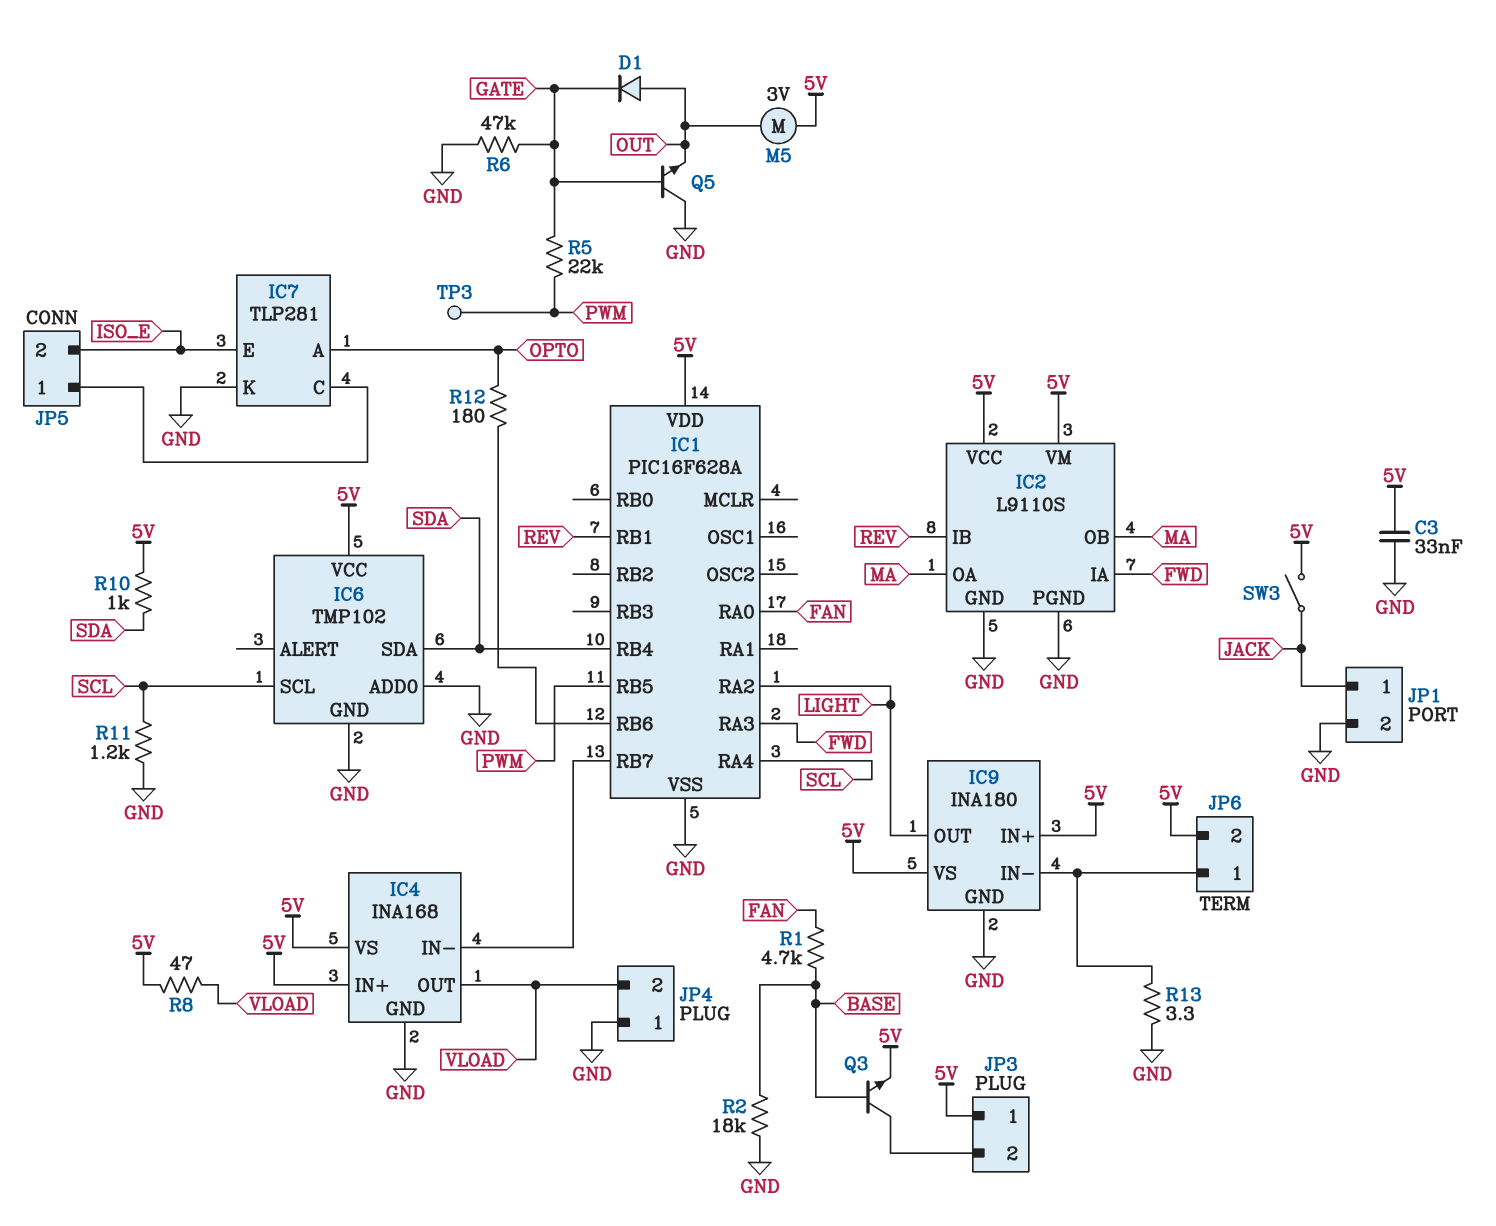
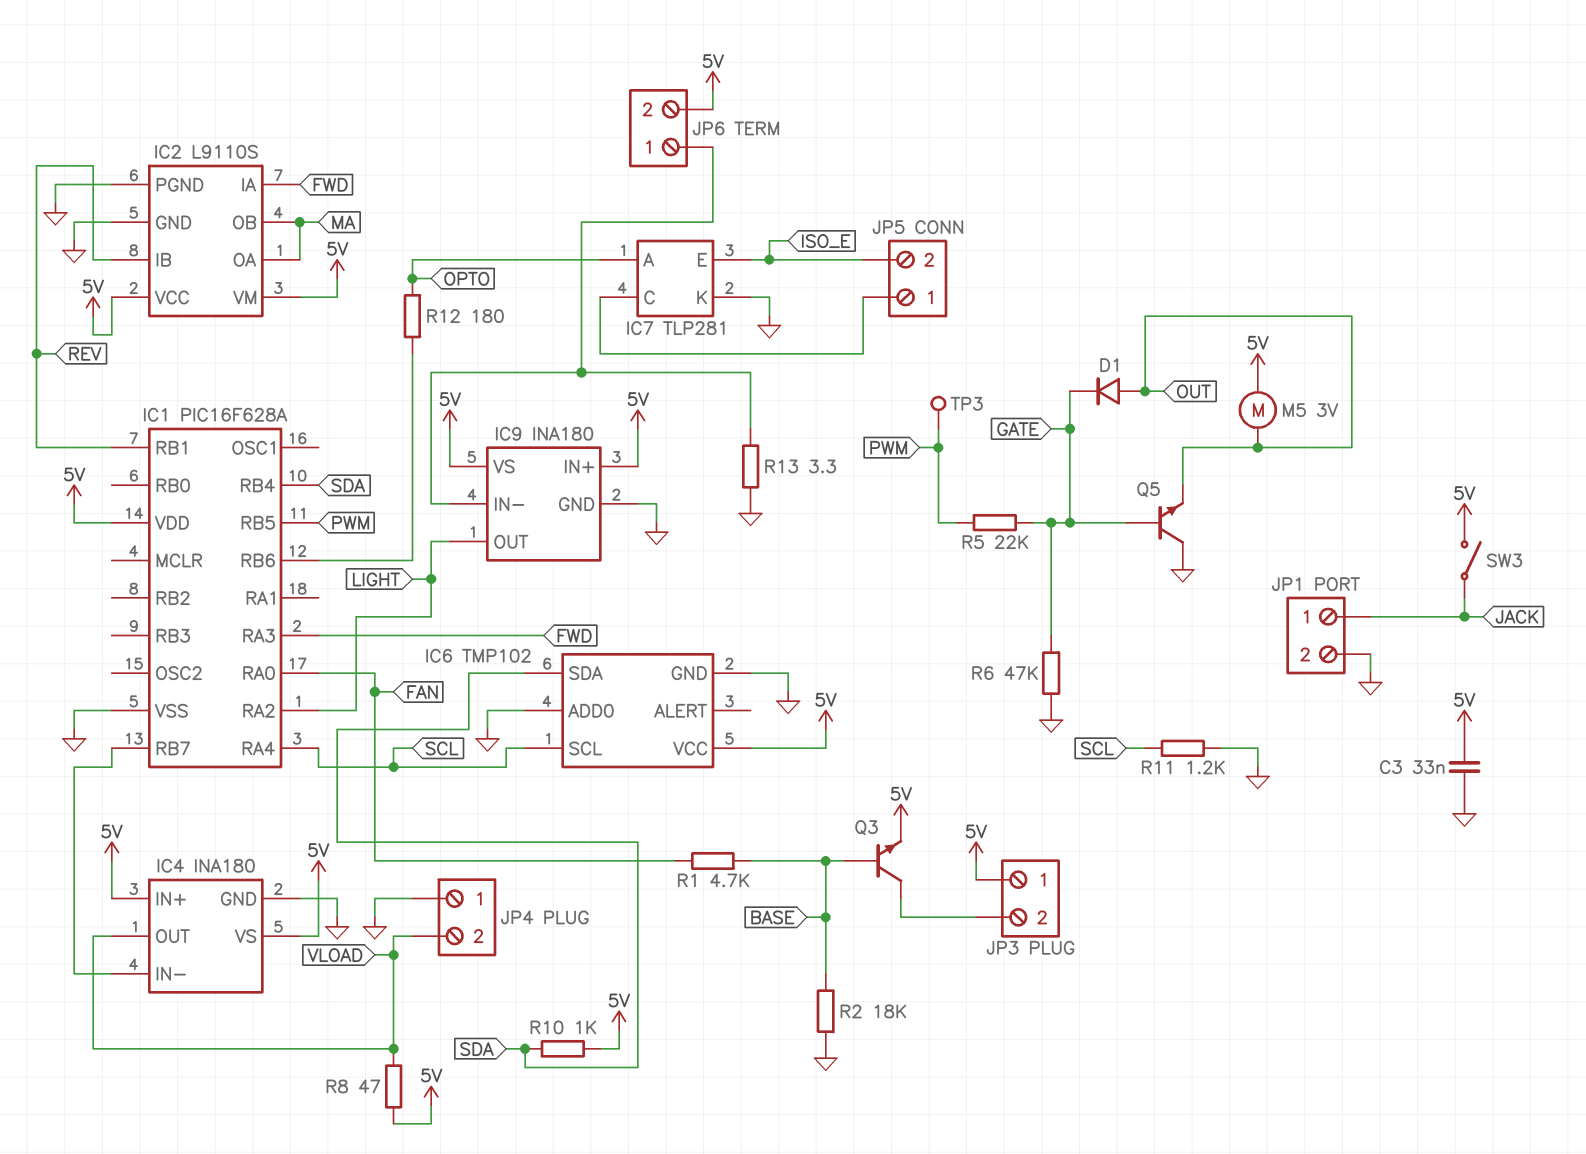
IC4: INA168 -> INA180

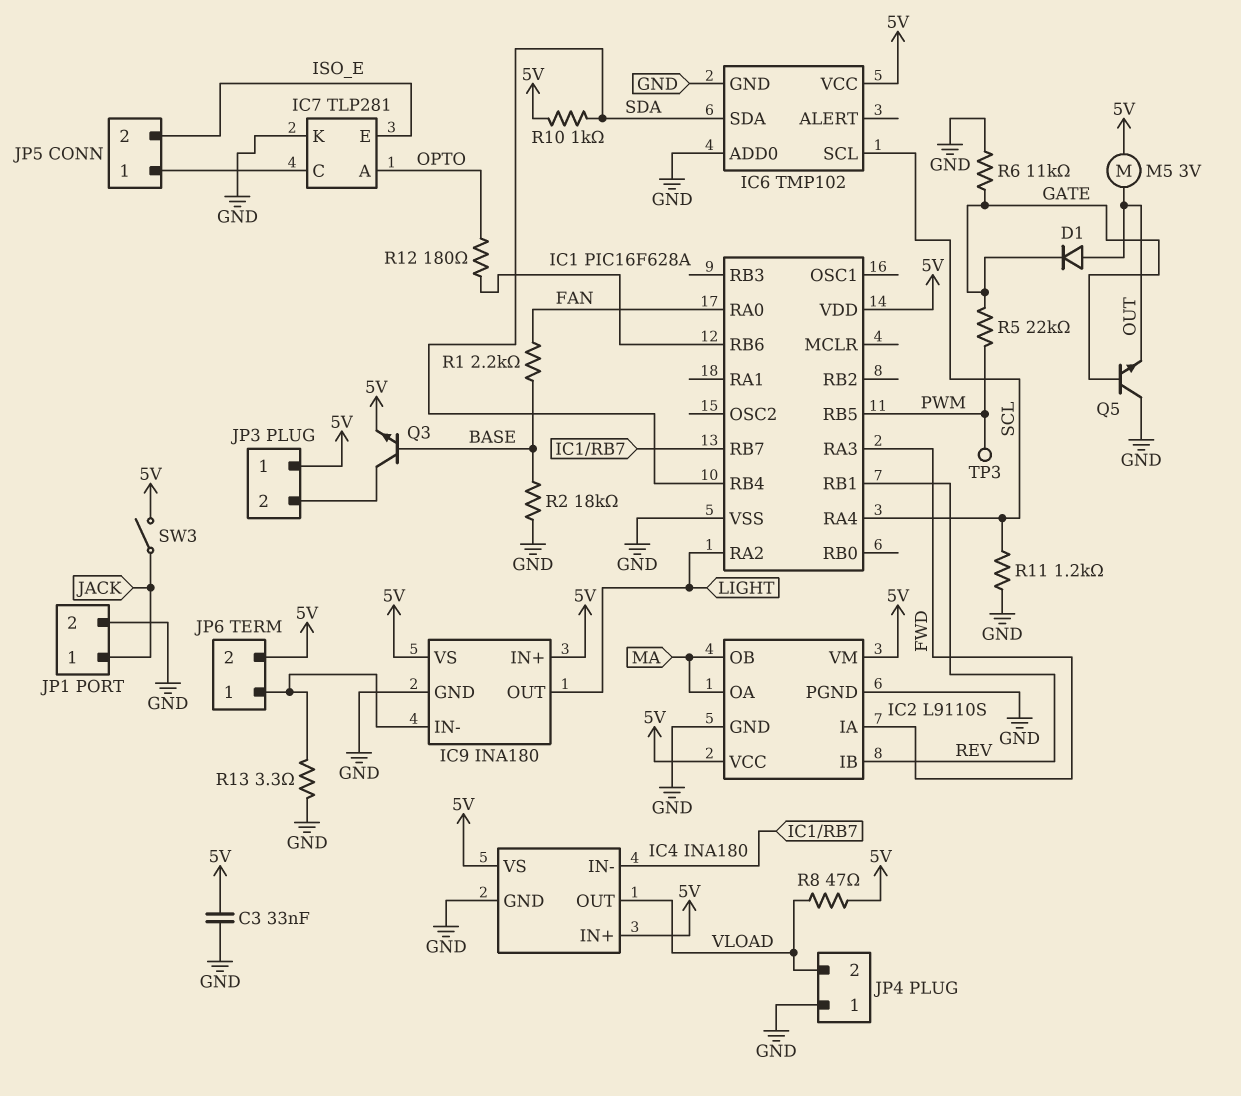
R1: 4.7k (BASE, FAN) -> 2.2k (BASE, FAN)
R6: 47k (GATE, GND) -> 11k (GATE, GND)

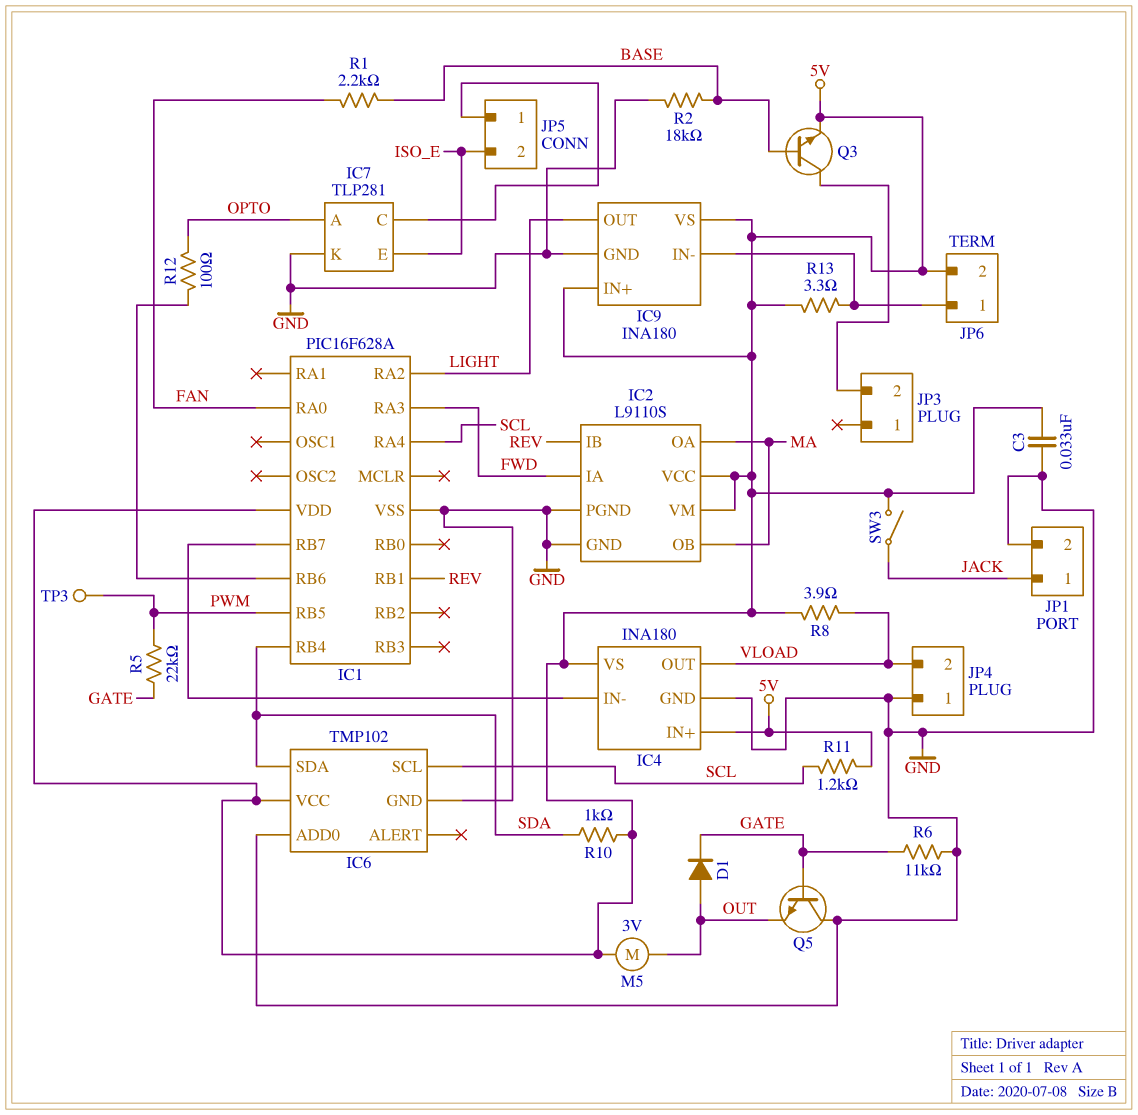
JP3 pin 1: 5V -> none
R8: 47 (5V, VLOAD) -> 3.9 (5V, VLOAD)
R11: 1.2k (GND, SCL) -> 1.2k (5V, SCL)
R12: 180 (IC1/RB6, OPTO) -> 100 (IC1/RB6, OPTO)
R13: 3.3 (GND, IC9/IN-) -> 3.3 (5V, IC9/IN-)

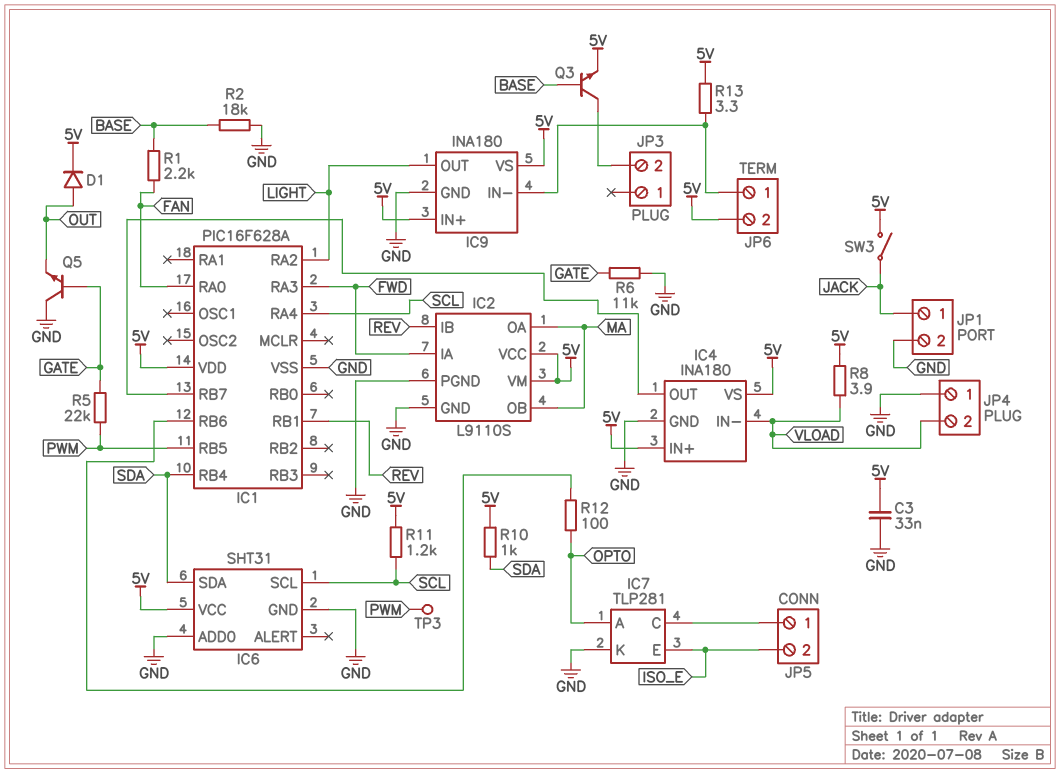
D1: diode (A OUT, K GATE) -> diode (A OUT, K 5V)
IC4 pin IN-: IC1/RB7 -> VLOAD
IC4 pin OUT: VLOAD -> IC1/RB7
IC6: TMP102 -> SHT31
M5: motor 3V (5V, OUT) -> none

